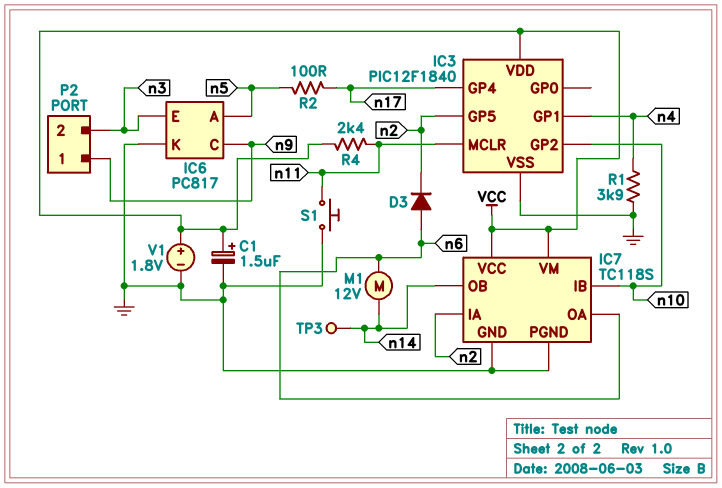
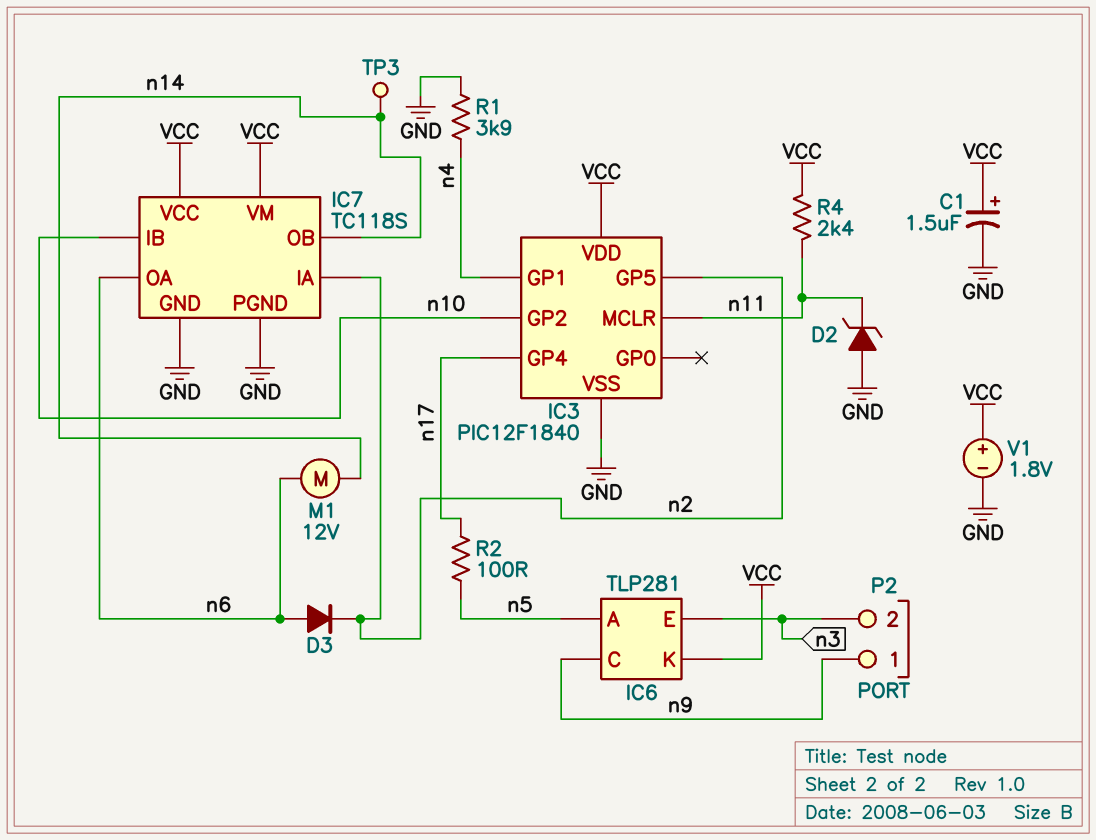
D2: none -> zener (A GND, K n11)
IC6: PC817 -> TLP281
IC6 pin K: GND -> VCC
S1: button (GND, n11) -> none

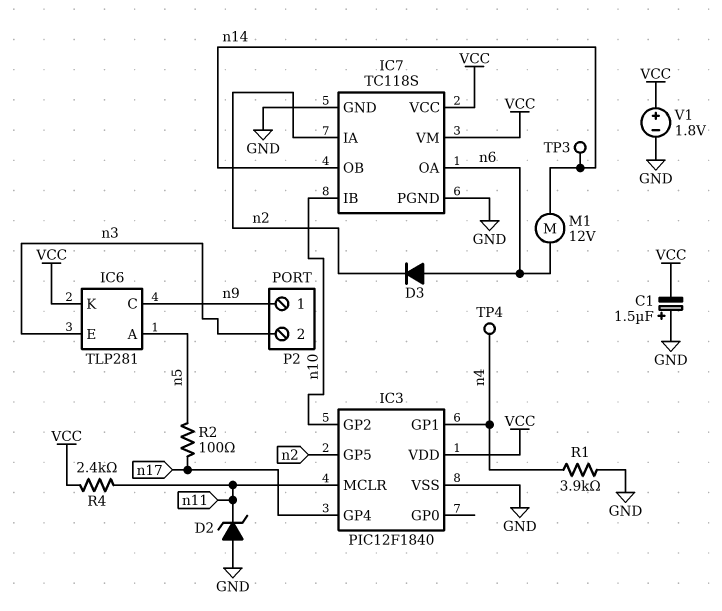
C1: 1.5uF (plus VCC, minus GND) -> 1.5uF (plus GND, minus VCC)
TP4: none -> test point (n4)

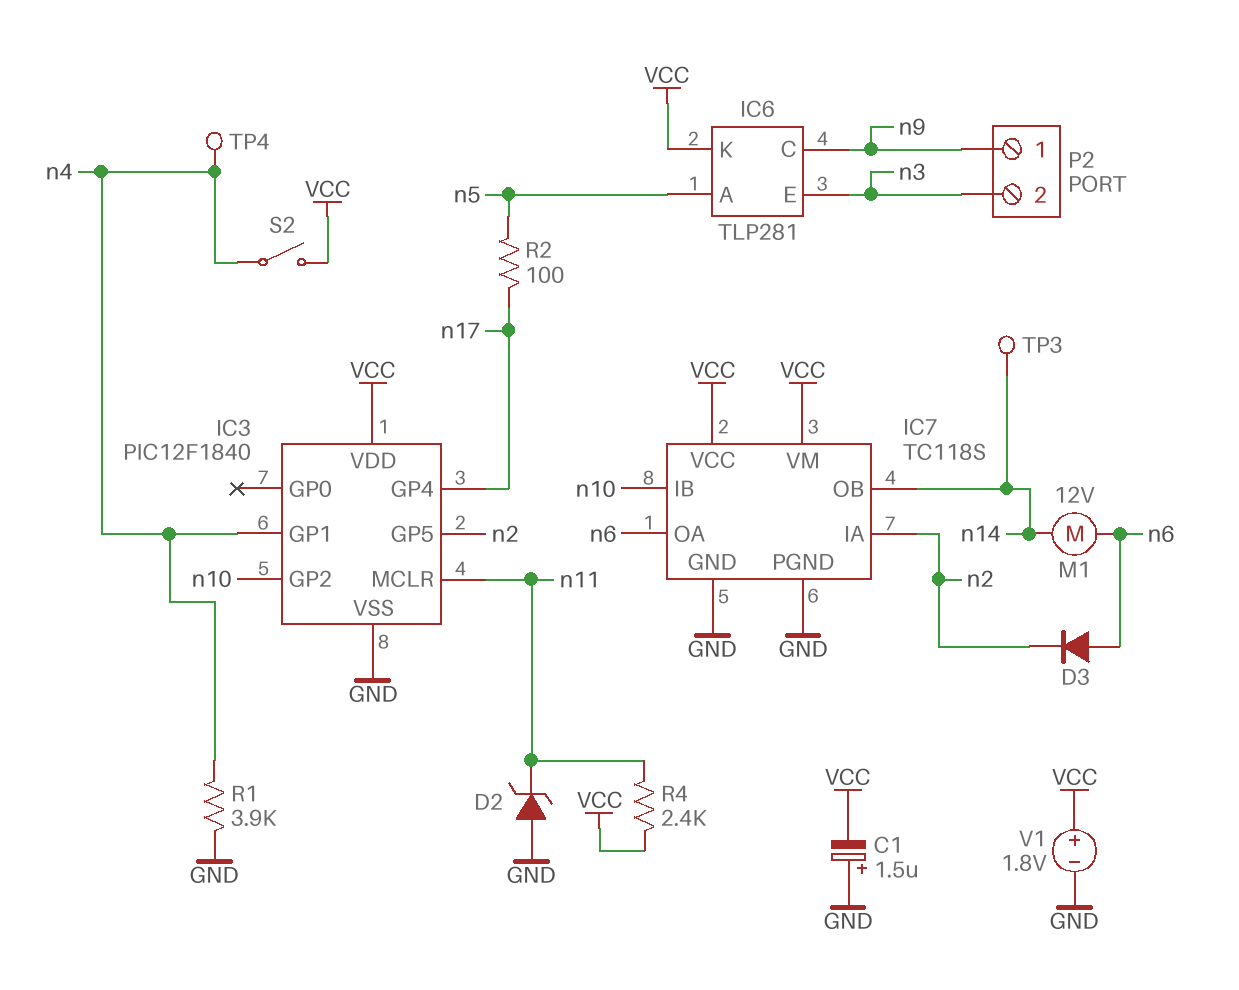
S2: none -> switch (VCC, n4)

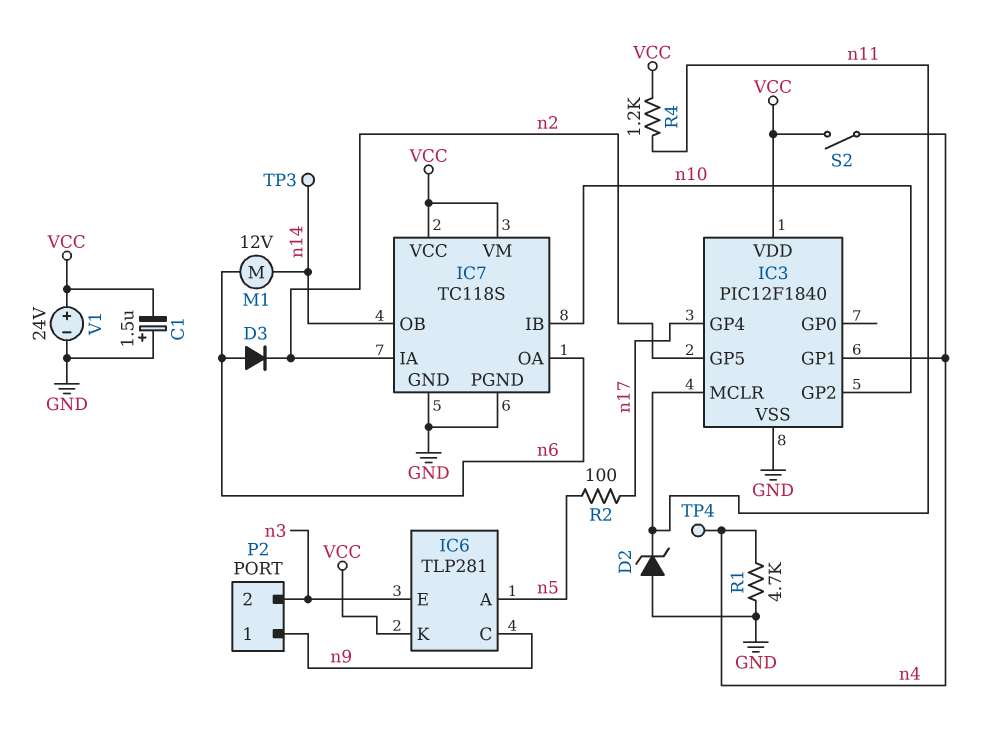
R1: 3.9k (GND, n4) -> 4.7k (GND, n4)
R4: 2.4k (VCC, n11) -> 1.2k (VCC, n11)
V1: 1.8V (plus VCC, minus GND) -> 24V (plus VCC, minus GND)

